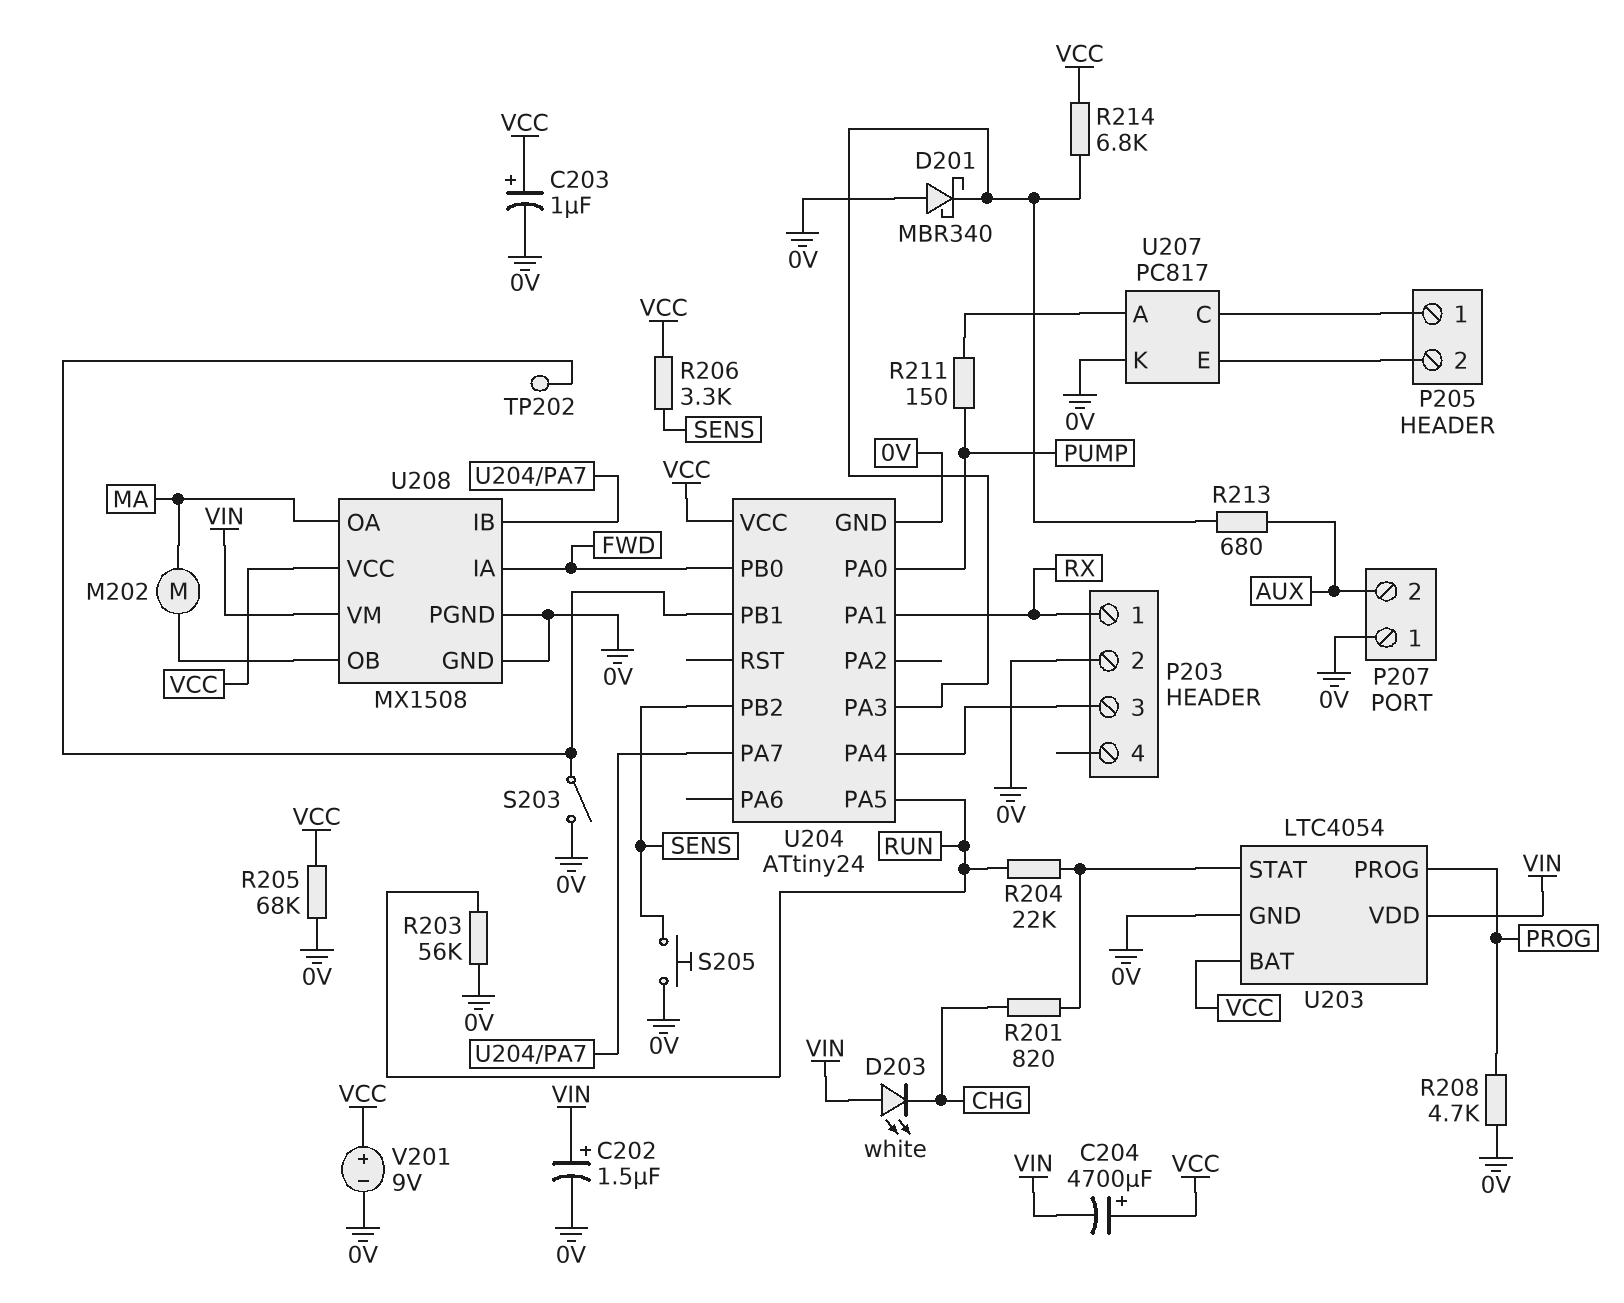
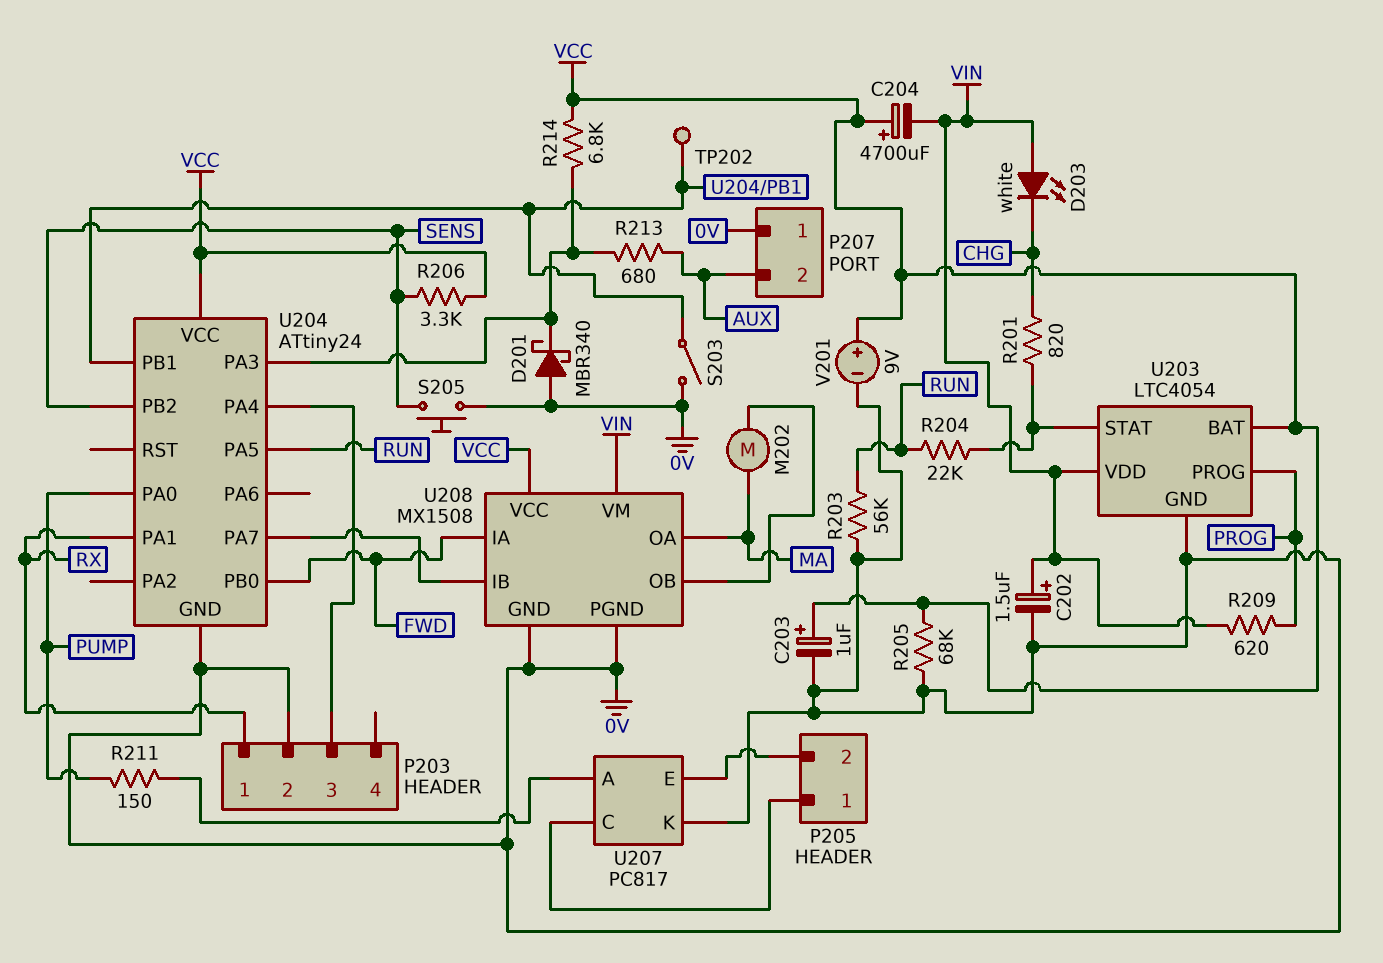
R208: 4.7k (0V, PROG) -> none
R209: none -> 620 (PROG, VIN)

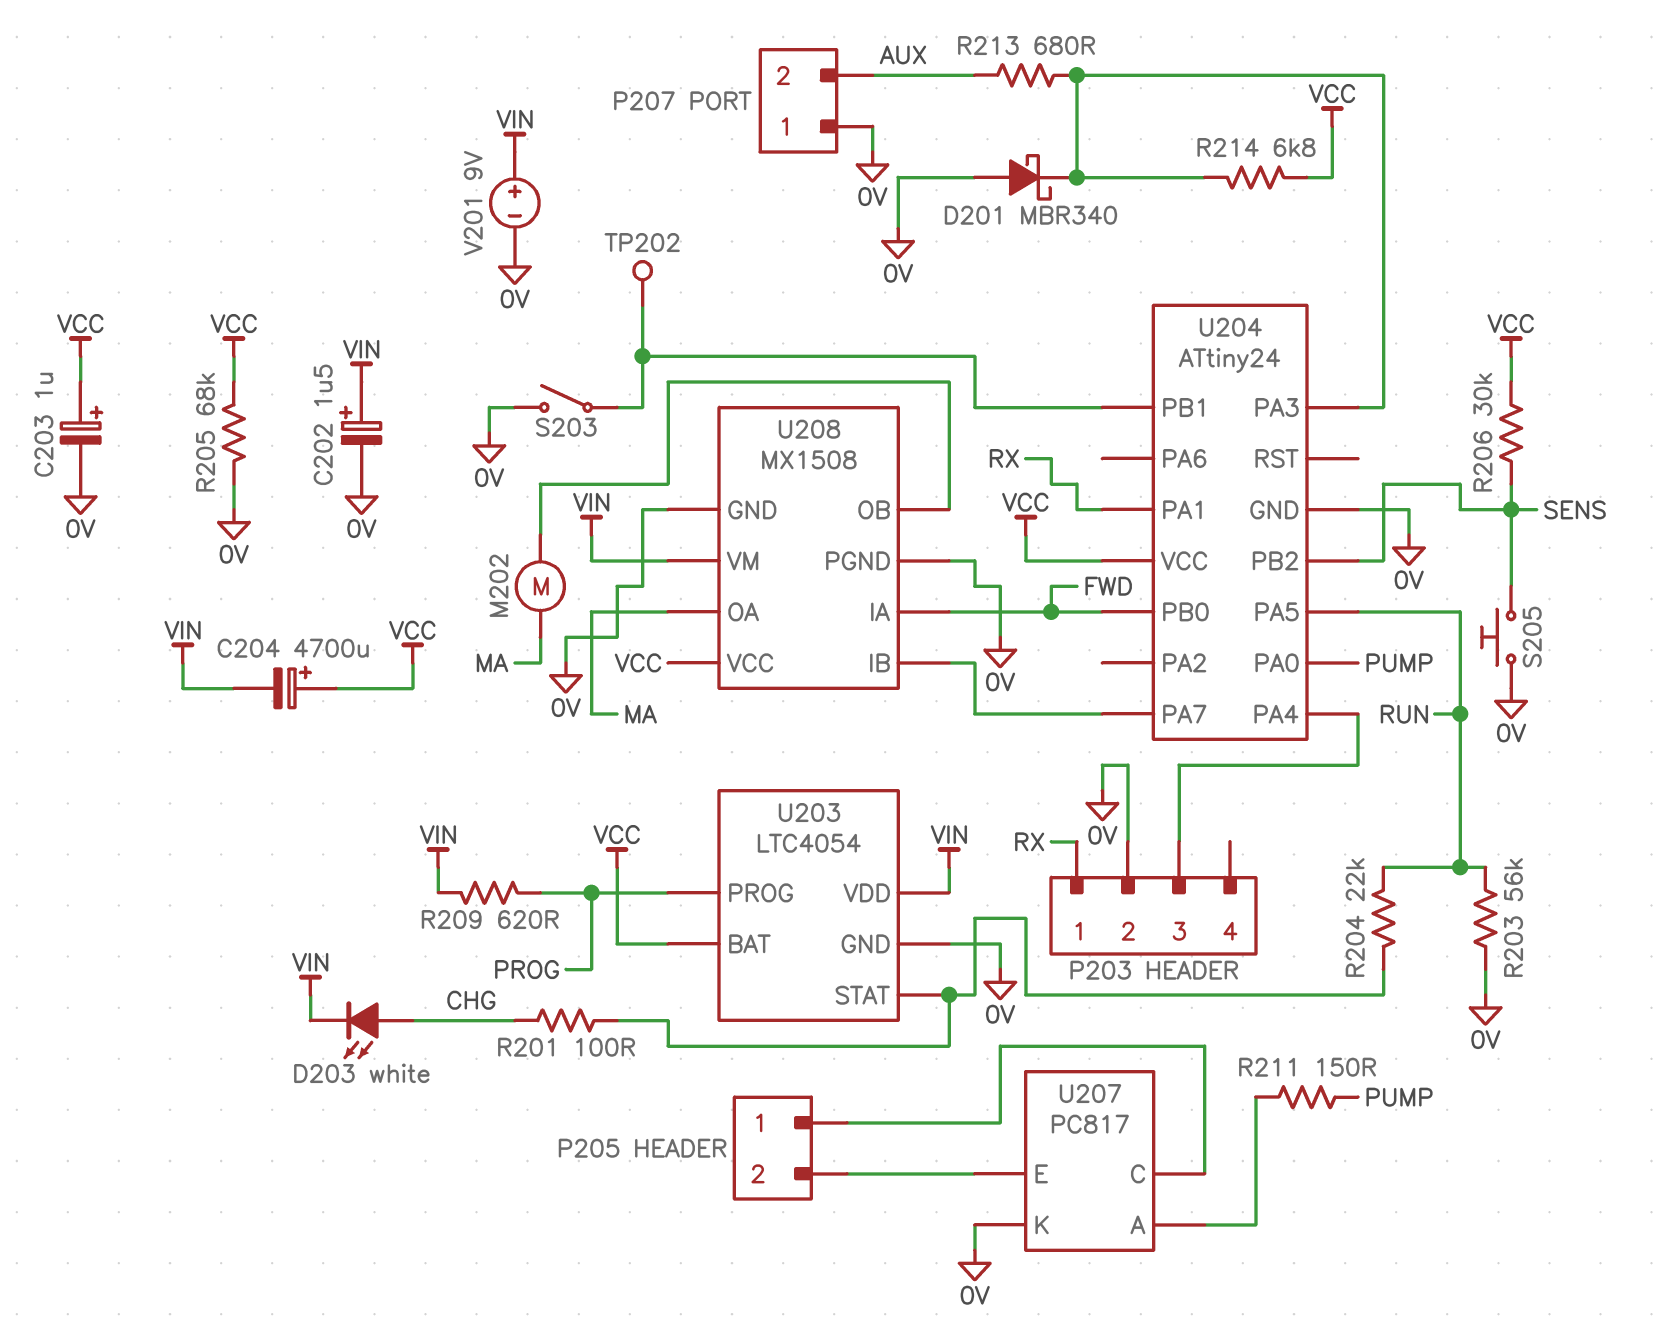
D203: LED white (A VIN, K CHG) -> LED white (A CHG, K VIN)
R201: 820 (CHG, U203/STAT) -> 100 (CHG, U203/STAT)
R206: 3.3k (SENS, VCC) -> 30k (SENS, VCC)
V201: 9V (plus VCC, minus 0V) -> 9V (plus VIN, minus 0V)

